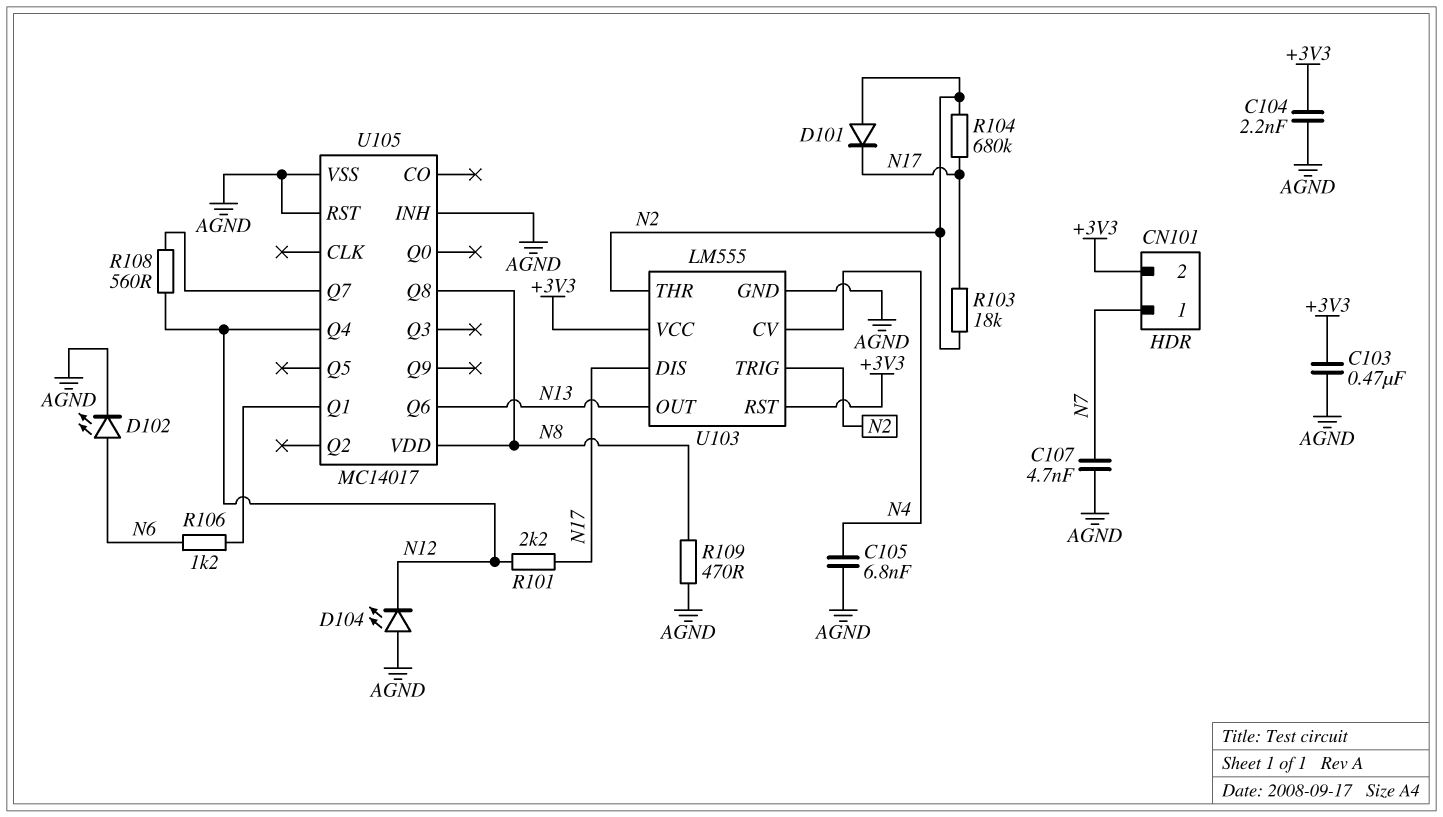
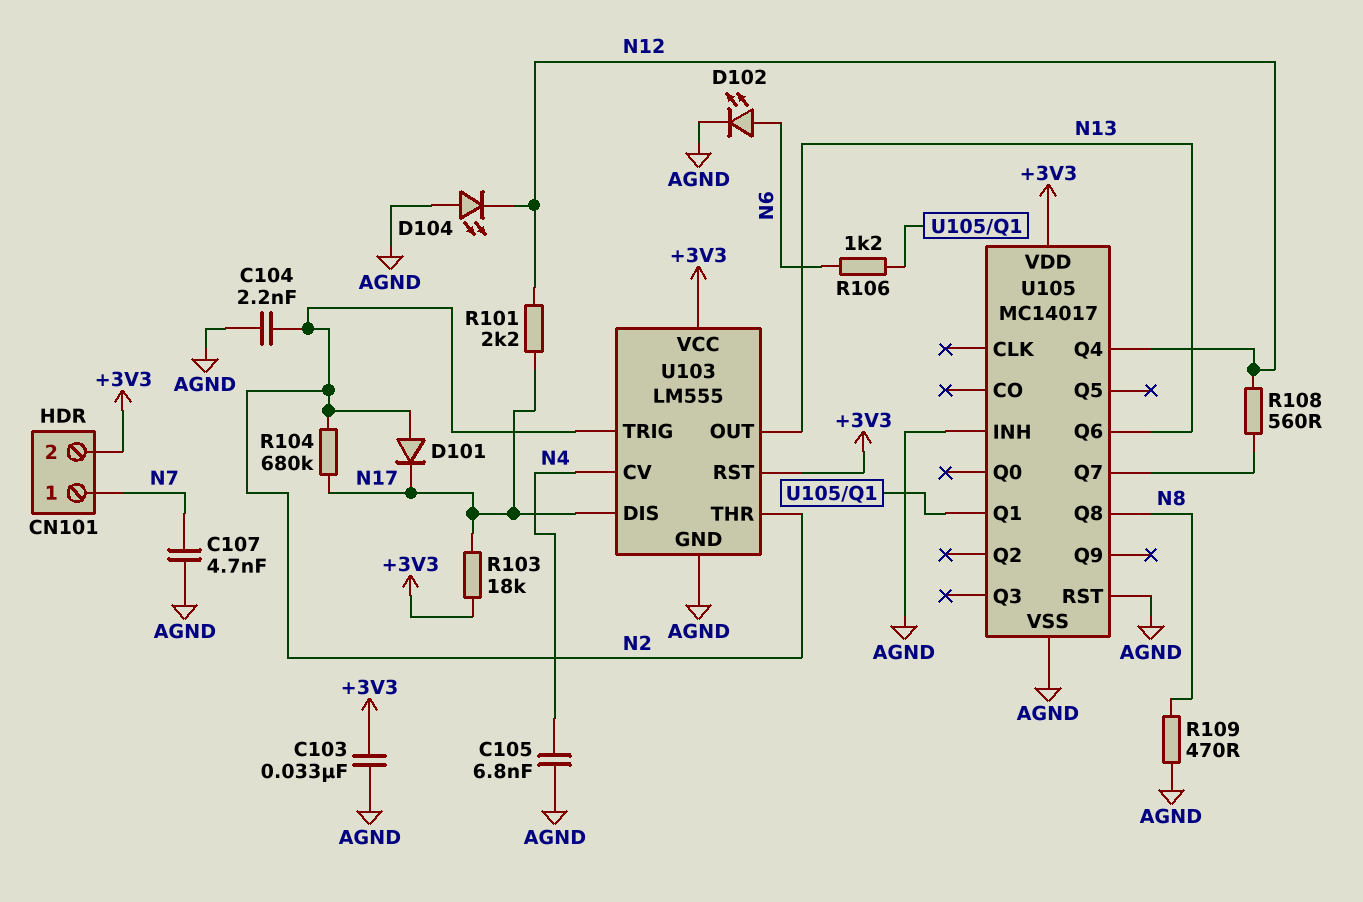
C103: 470nF (+3V3, AGND) -> 33nF (+3V3, AGND)
C104: 2.2nF (+3V3, AGND) -> 2.2nF (AGND, N2)
R103: 18k (N2, N17) -> 18k (+3V3, N17)
U105 pin VDD: N8 -> +3V3

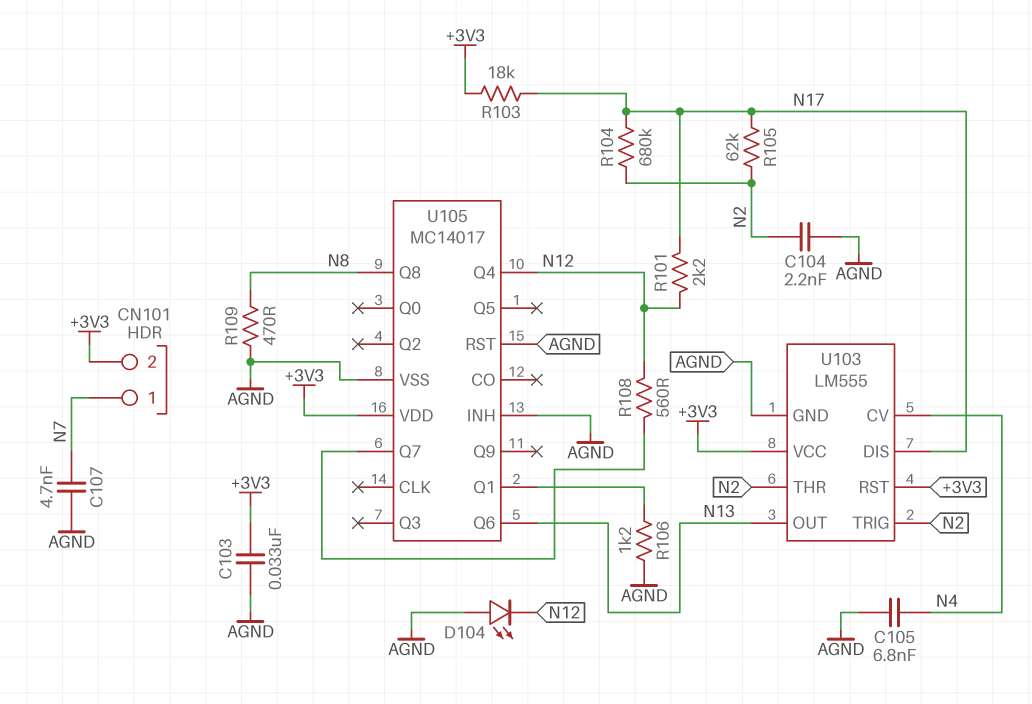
D101: diode (A N2, K N17) -> none
D102: LED (A N6, K AGND) -> none
R105: none -> 62k (N2, N17)
R106: 1.2k (N6, U105/Q1) -> 1.2k (AGND, U105/Q1)

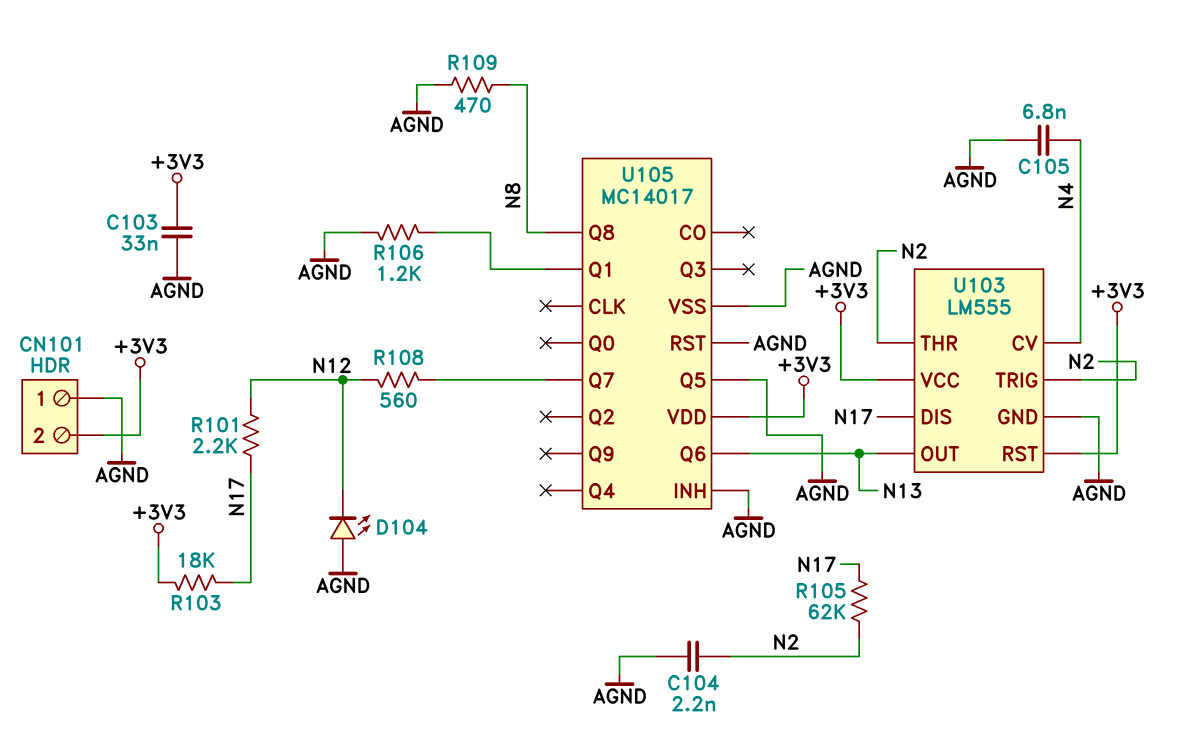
C107: 4.7nF (AGND, N7) -> none
CN101 pin 1: N7 -> AGND
R104: 680k (N2, N17) -> none
U105 pin Q4: N12 -> none
U105 pin Q5: none -> AGND

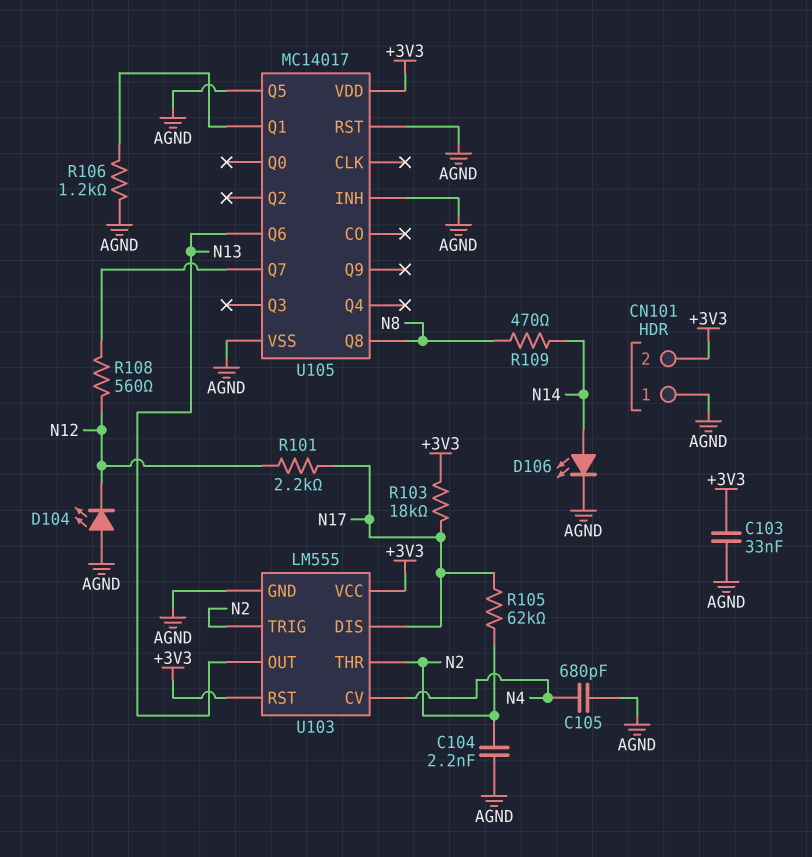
C105: 6.8nF (AGND, N4) -> 680pF (AGND, N4)
D106: none -> LED (A N14, K AGND)
R109: 470 (AGND, N8) -> 470 (N8, N14)

